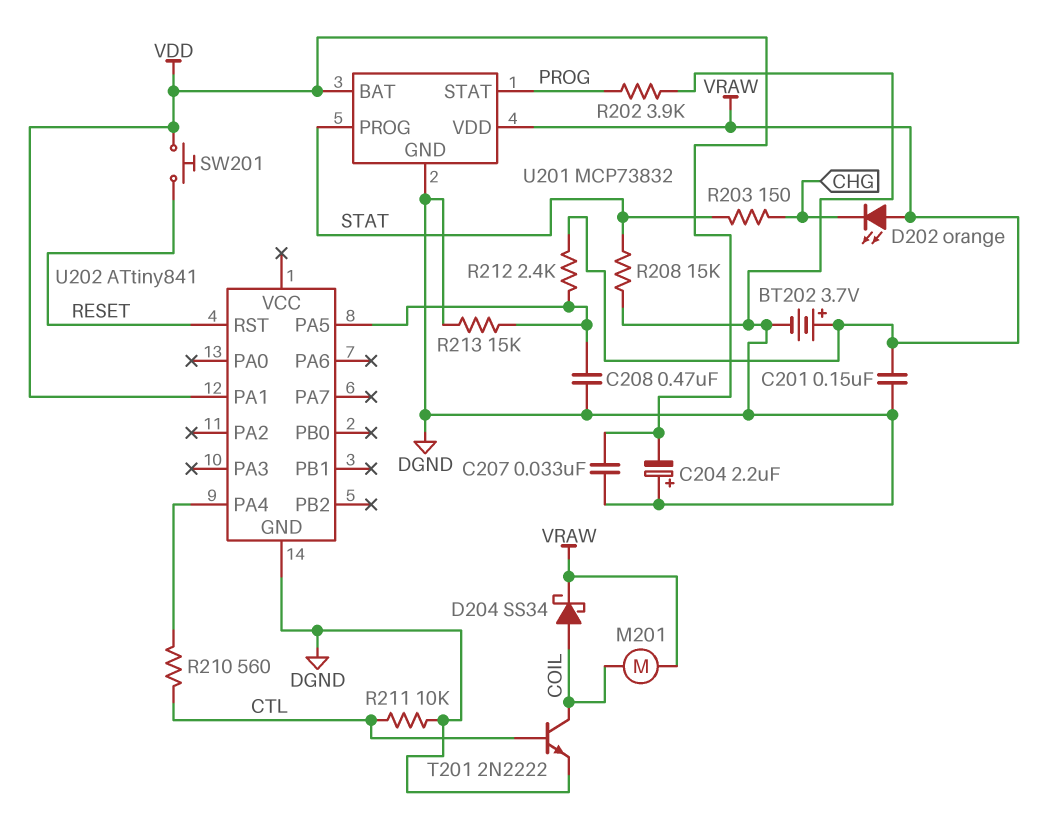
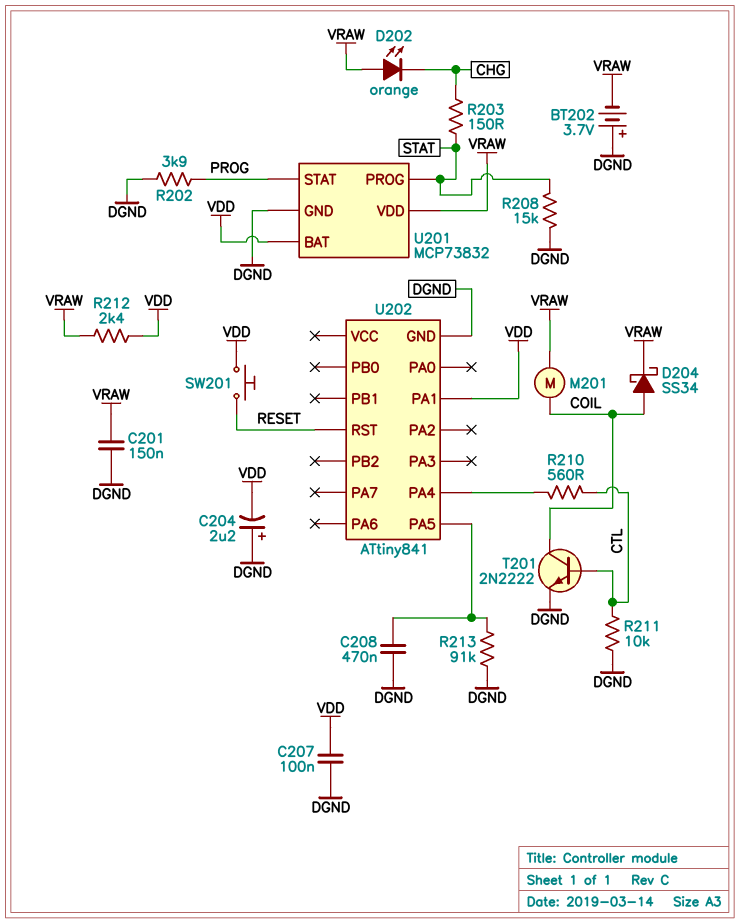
BT202: 3.7V (plus VRAW, minus DGND) -> 3.7V (plus DGND, minus VRAW)
C207: 33nF (DGND, VDD) -> 100nF (DGND, VDD)
R212: 2.4k (U202/PA5, VRAW) -> 2.4k (VDD, VRAW)
R213: 15k (DGND, U202/PA5) -> 91k (DGND, U202/PA5)

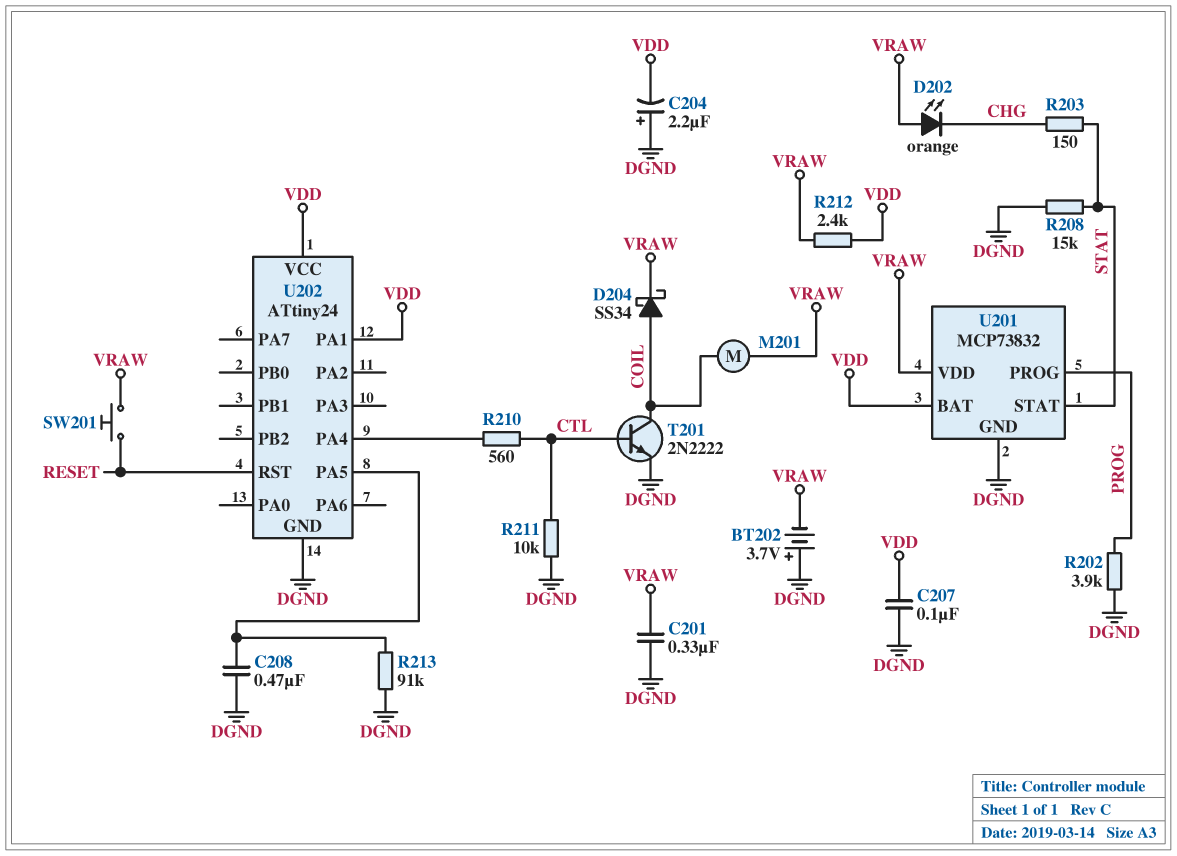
C201: 150nF (DGND, VRAW) -> 330nF (DGND, VRAW)
SW201: button (RESET, VDD) -> button (RESET, VRAW)
U201 pin PROG: STAT -> PROG
U201 pin STAT: PROG -> STAT
U202: ATtiny841 -> ATtiny24
U202 pin VCC: none -> VDD

